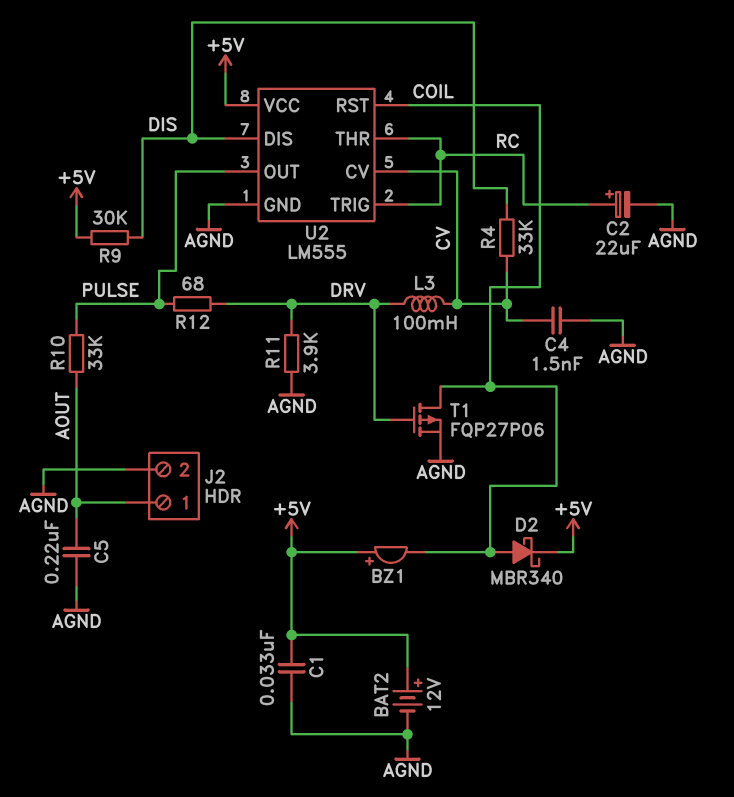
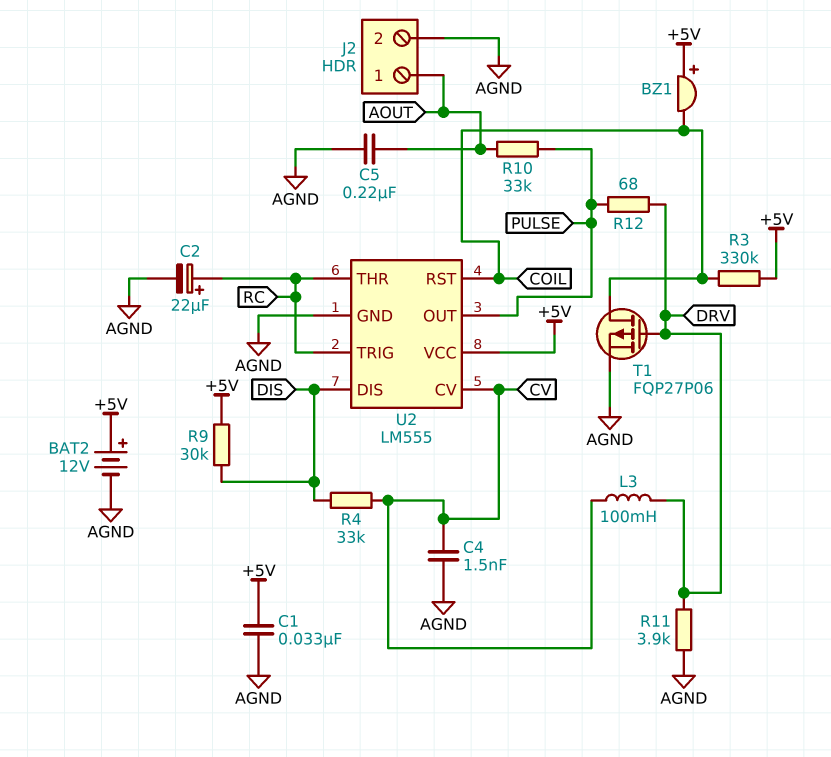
D2: schottky MBR340 (A COIL, K +5V) -> none
R3: none -> 330k (+5V, COIL)

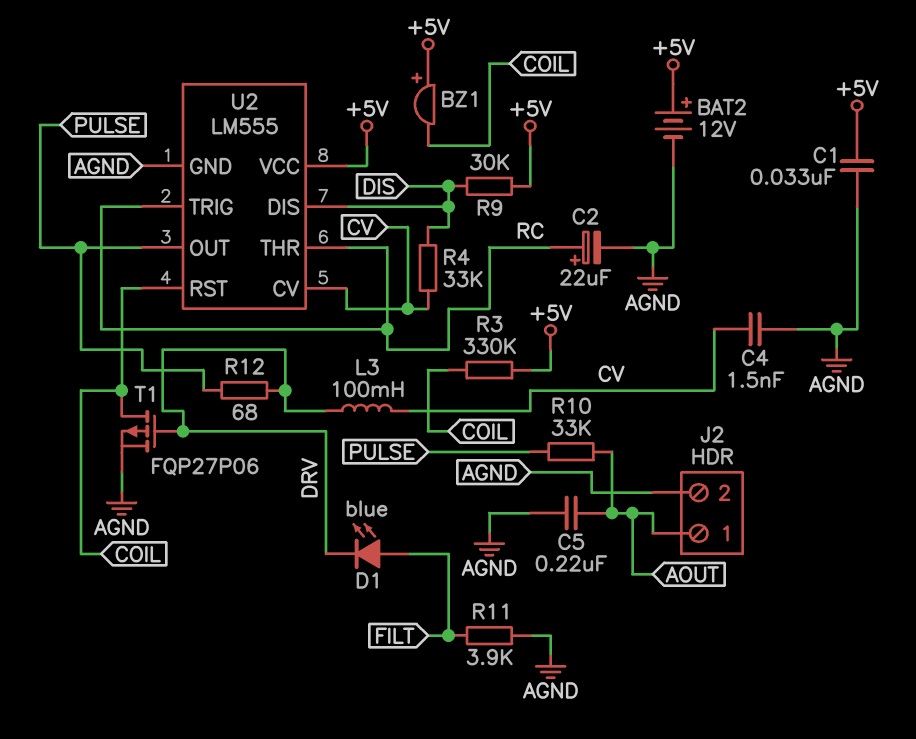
D1: none -> LED blue (A FILT, K DRV)
R11: 3.9k (AGND, DRV) -> 3.9k (AGND, FILT)

